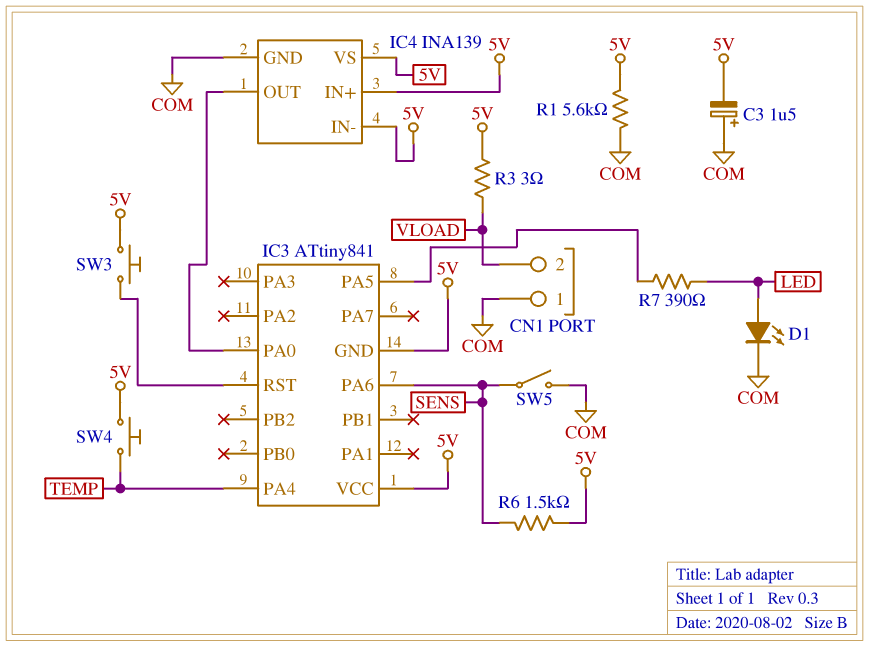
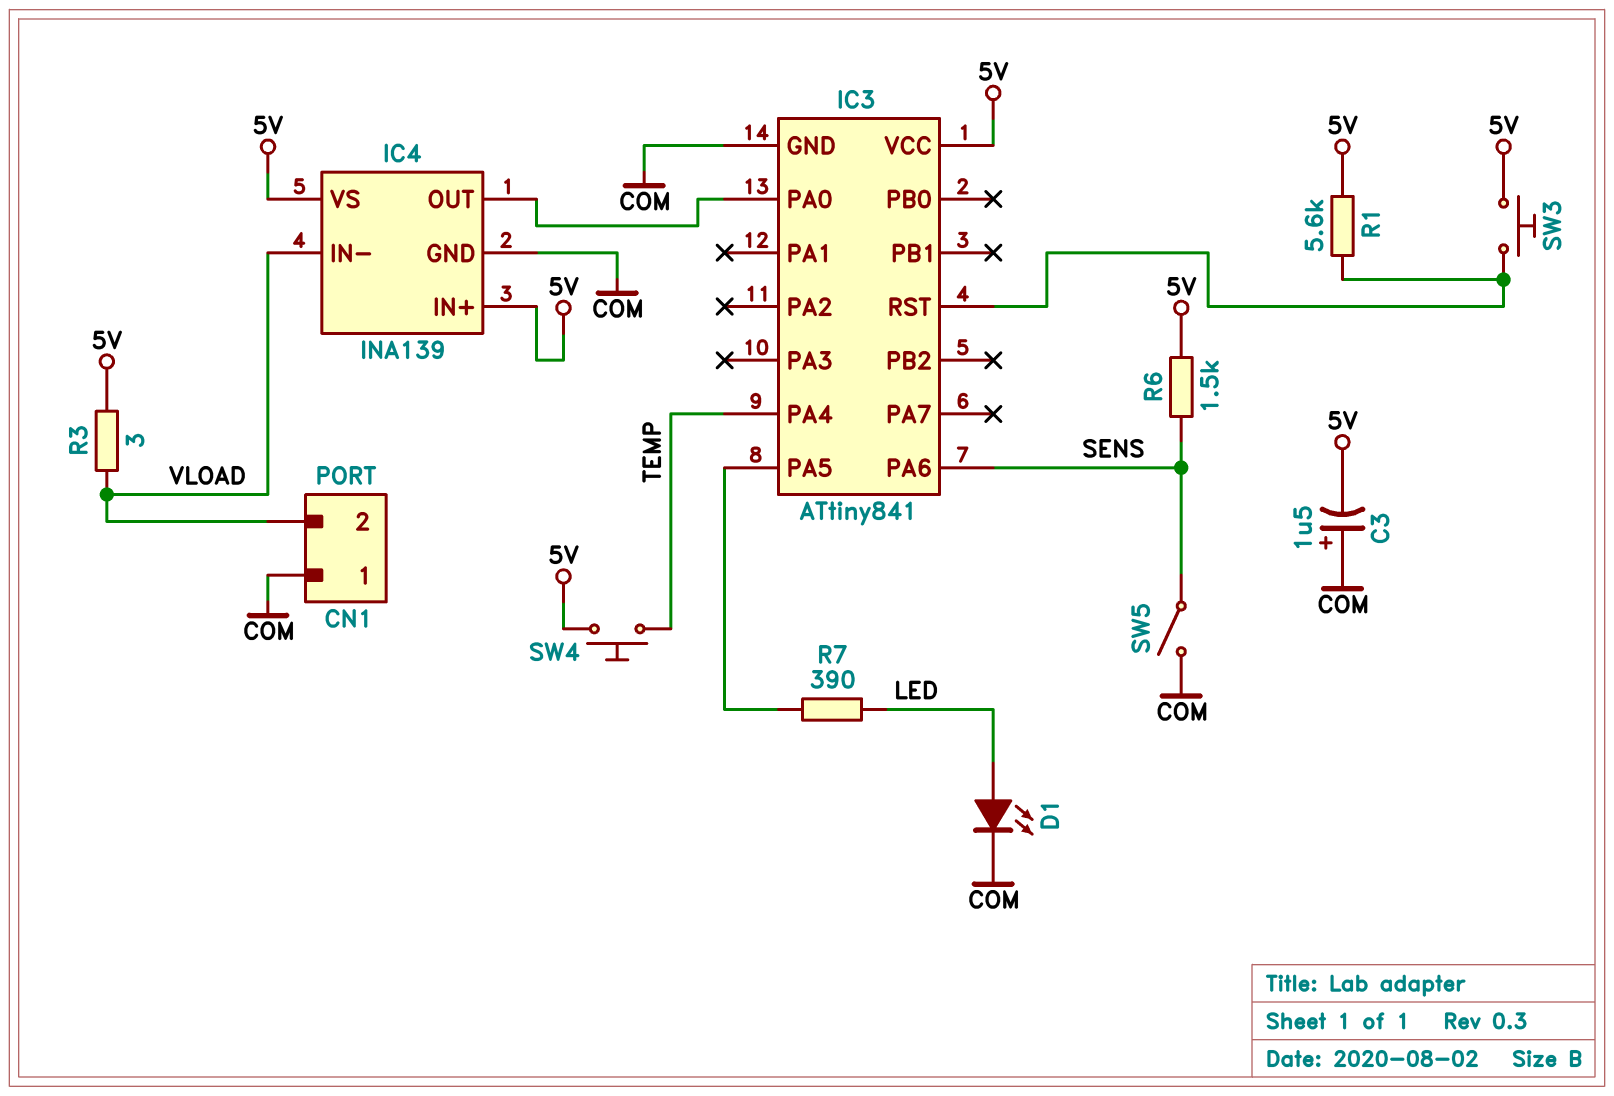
IC3 pin GND: 5V -> COM
IC4 pin IN-: 5V -> VLOAD
R1: 5.6k (5V, COM) -> 5.6k (5V, IC3/RST)

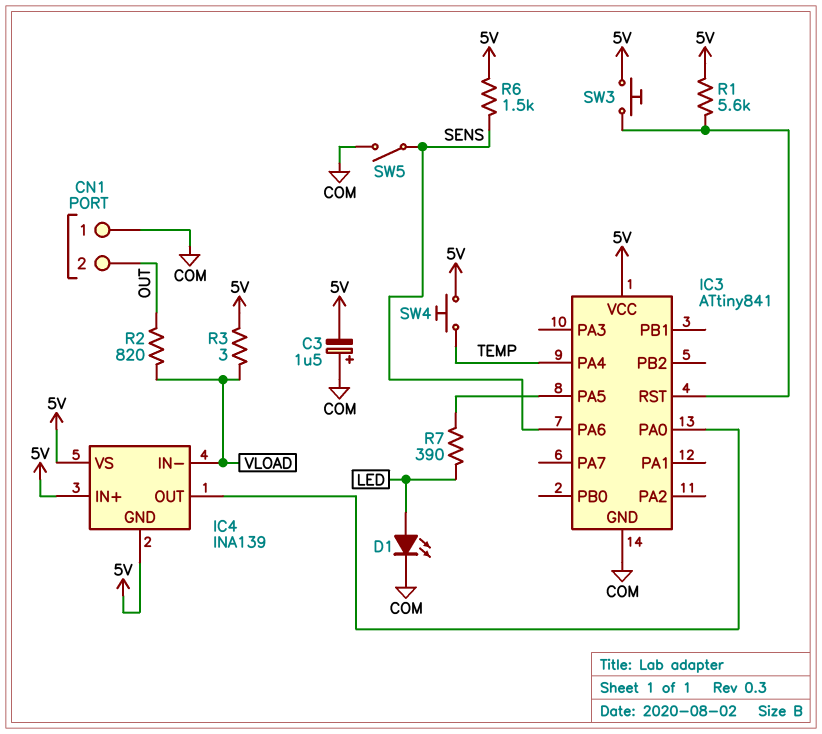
CN1 pin 2: VLOAD -> OUT
IC4 pin GND: COM -> 5V
R2: none -> 820 (OUT, VLOAD)

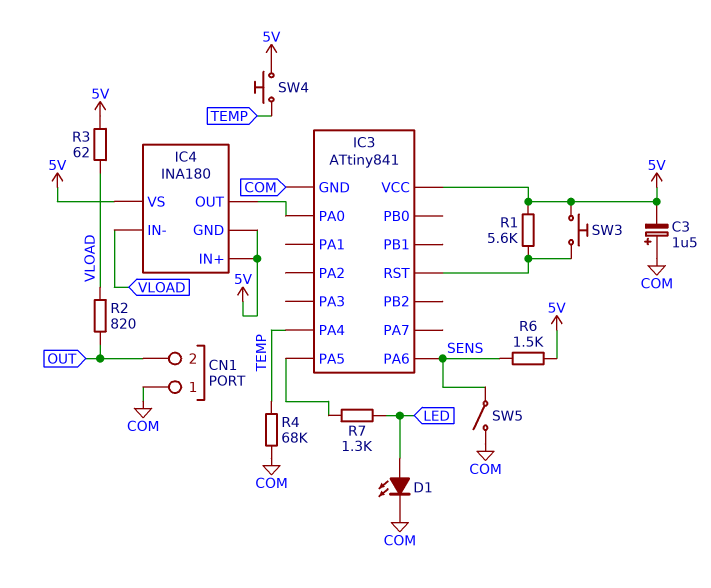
IC4: INA139 -> INA180
R3: 3 (5V, VLOAD) -> 62 (5V, VLOAD)
R4: none -> 68k (COM, TEMP)
R7: 390 (IC3/PA5, LED) -> 1.3k (IC3/PA5, LED)

